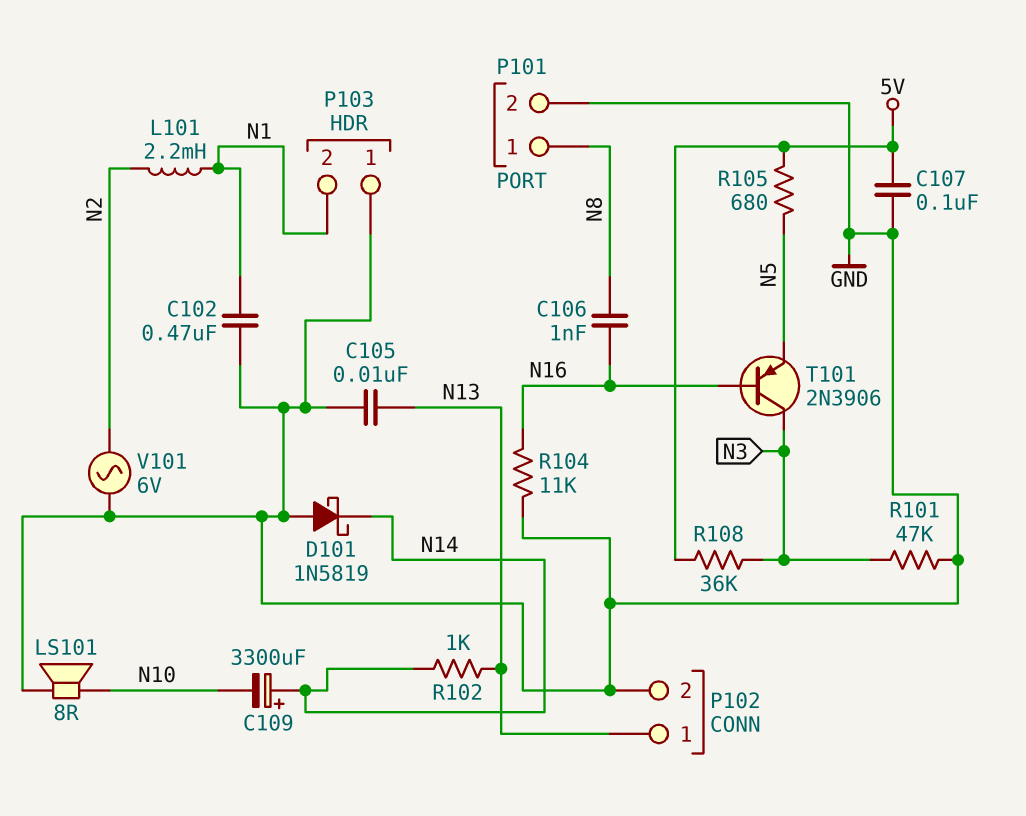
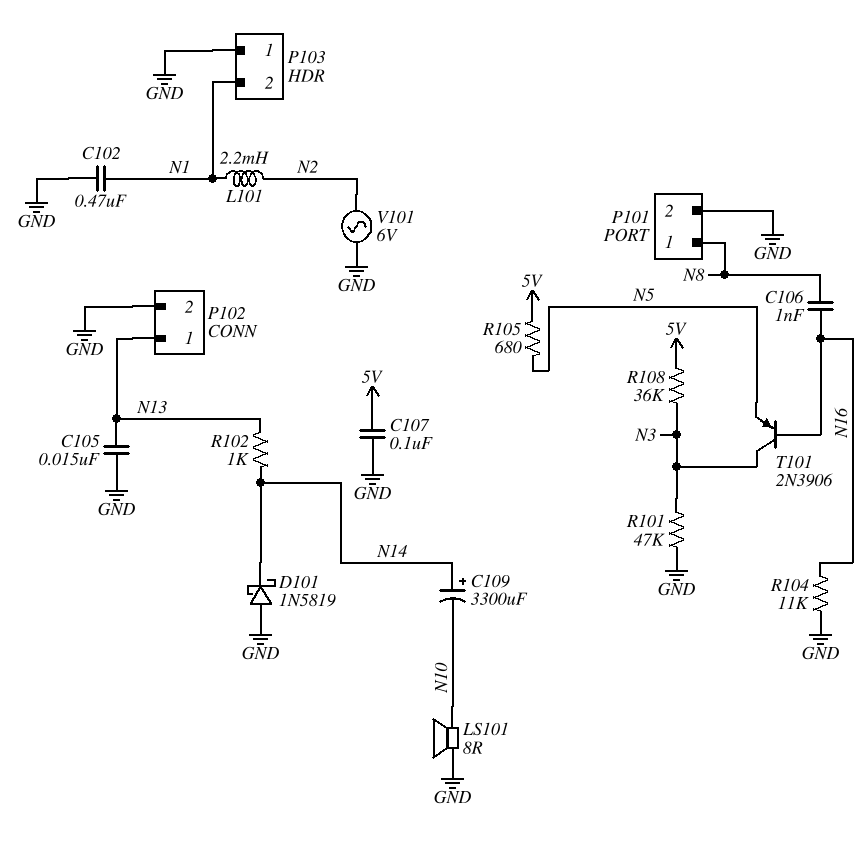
C105: 10nF (GND, N13) -> 15nF (GND, N13)

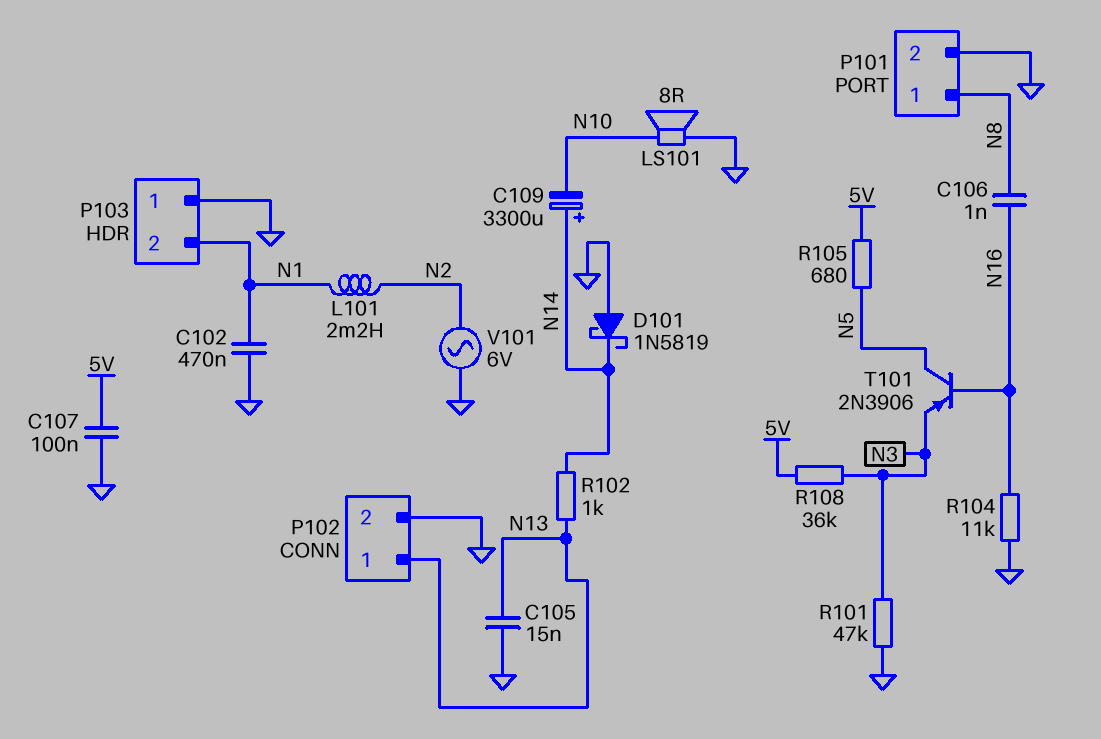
T101: PNP 2N3906 (B N16, C N3, E N5) -> PNP 2N3906 (B N16, C N5, E N3)

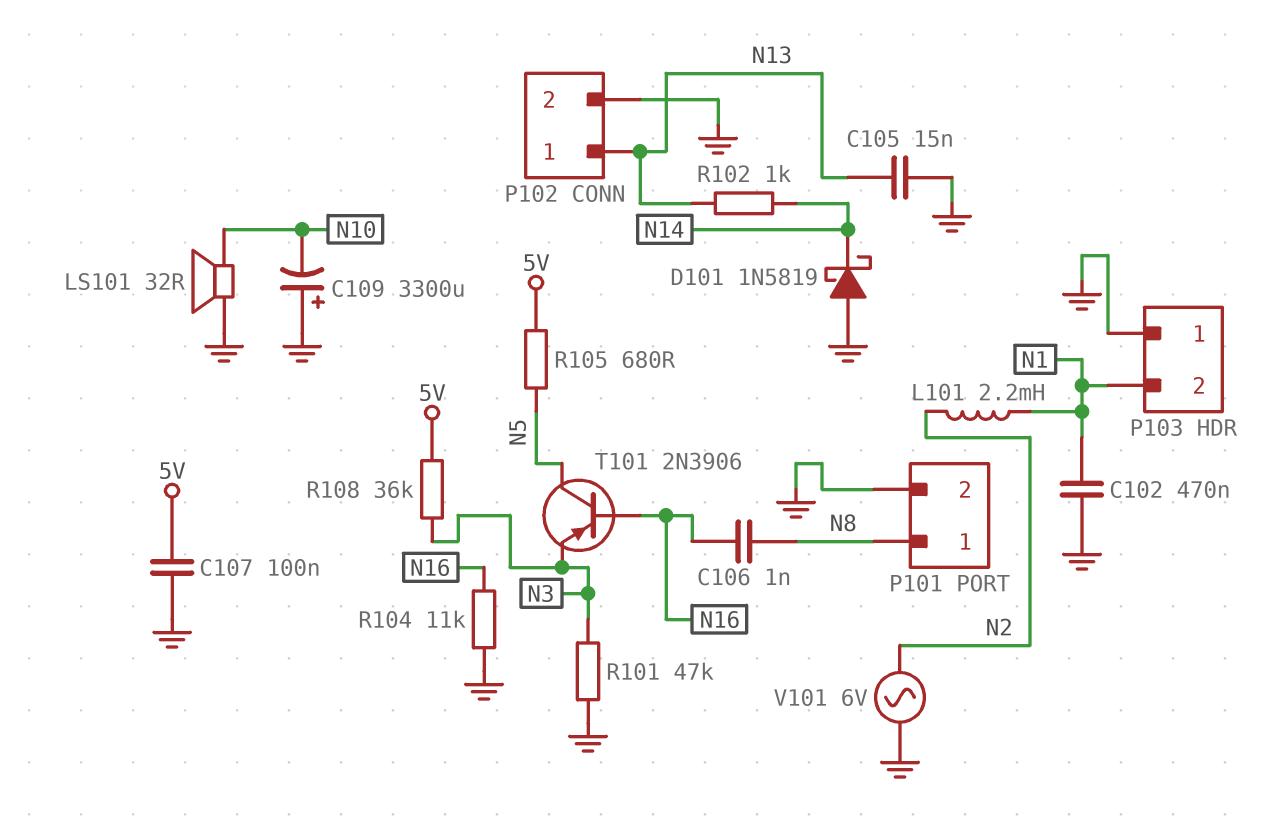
C109: 3300uF (plus N14, minus N10) -> 3300uF (plus GND, minus N10)
LS101: speaker 8R (GND, N10) -> speaker 32R (GND, N10)

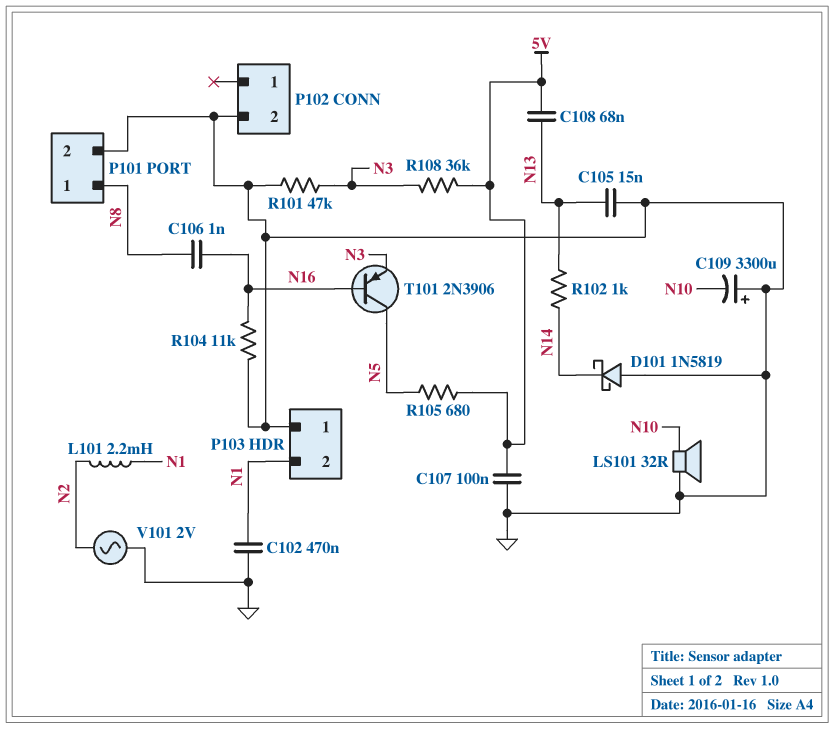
C108: none -> 68nF (5V, N13)
P102 pin 1: N13 -> none
V101: AC 6V (GND, N2) -> AC 2V (GND, N2)

